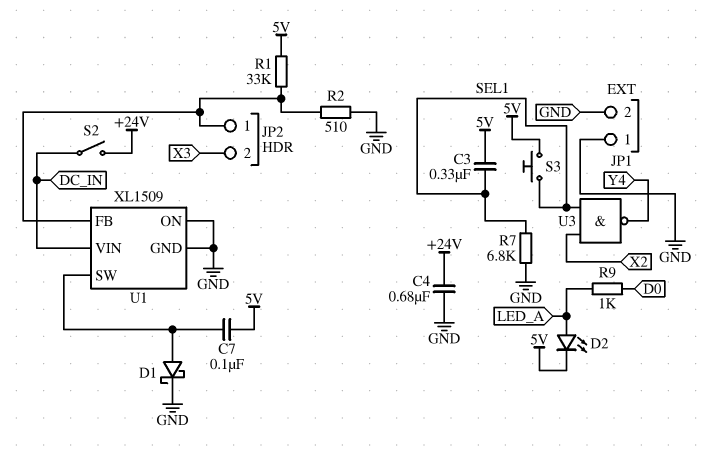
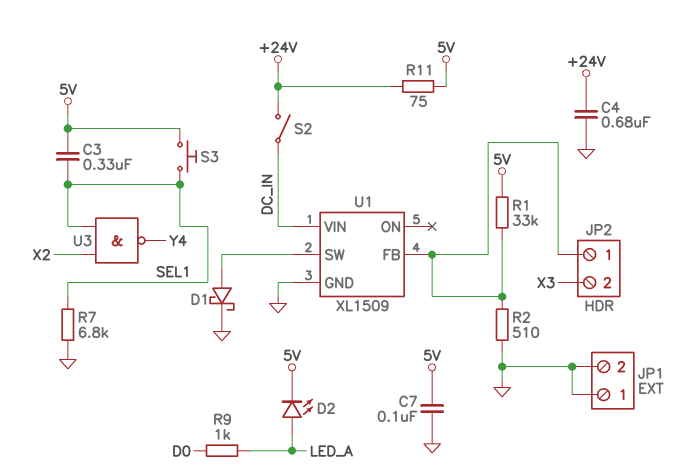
C7: 100nF (5V, U1/SW) -> 100nF (5V, GND)
R11: none -> 75 (+24V, 5V)
U1 pin ON: GND -> none

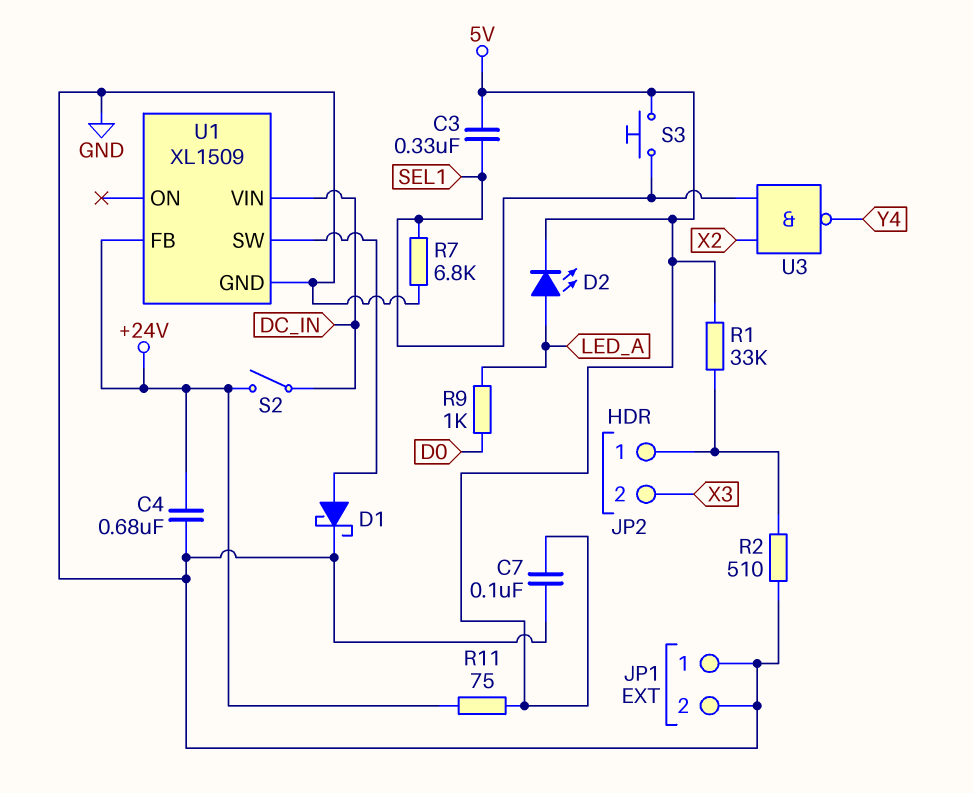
U1 pin FB: JP2/1 -> +24V

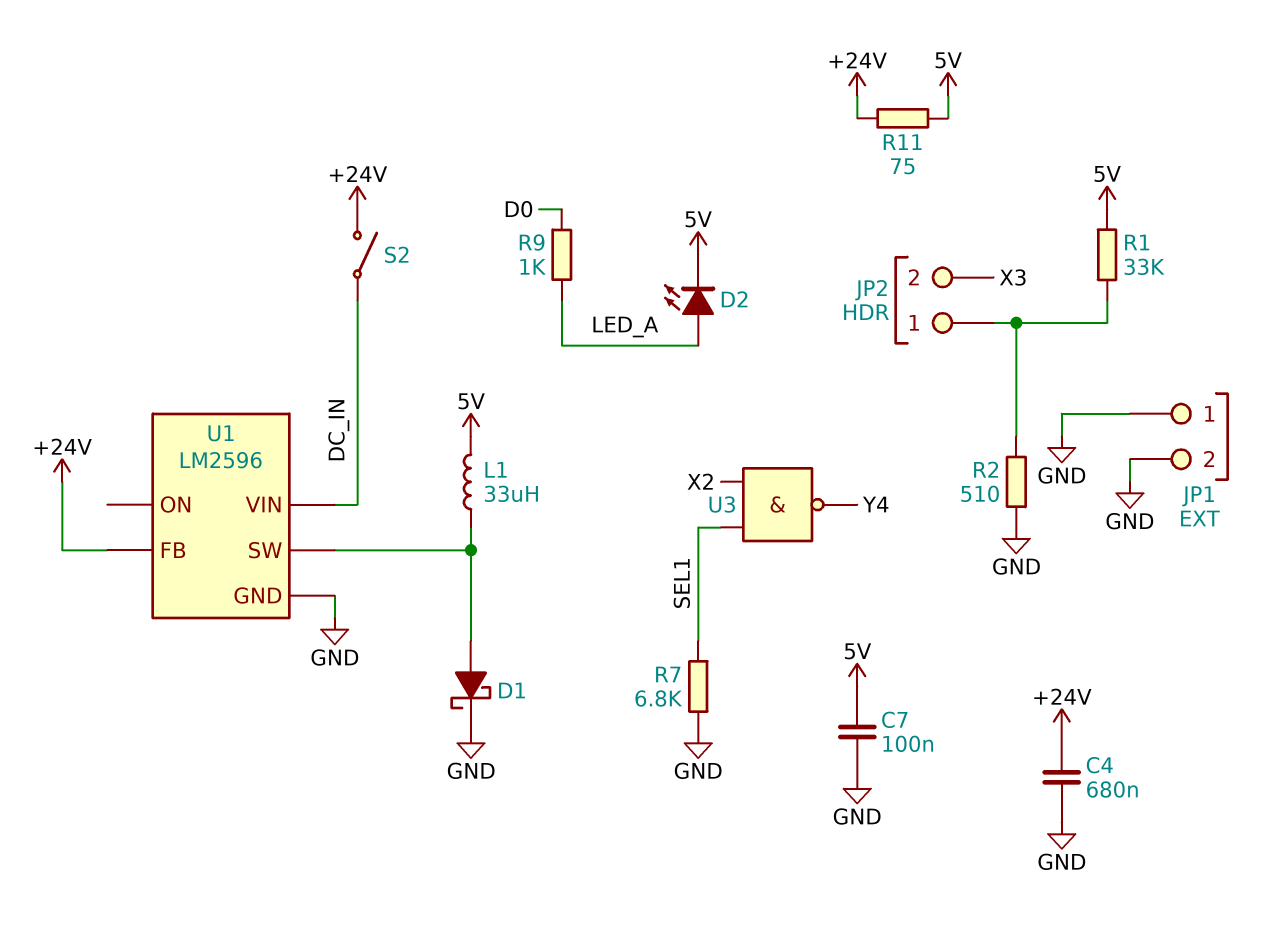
C3: 330nF (5V, SEL1) -> none
L1: none -> 33uH (5V, U1/SW)
S3: button (5V, SEL1) -> none
U1: XL1509 -> LM2596

